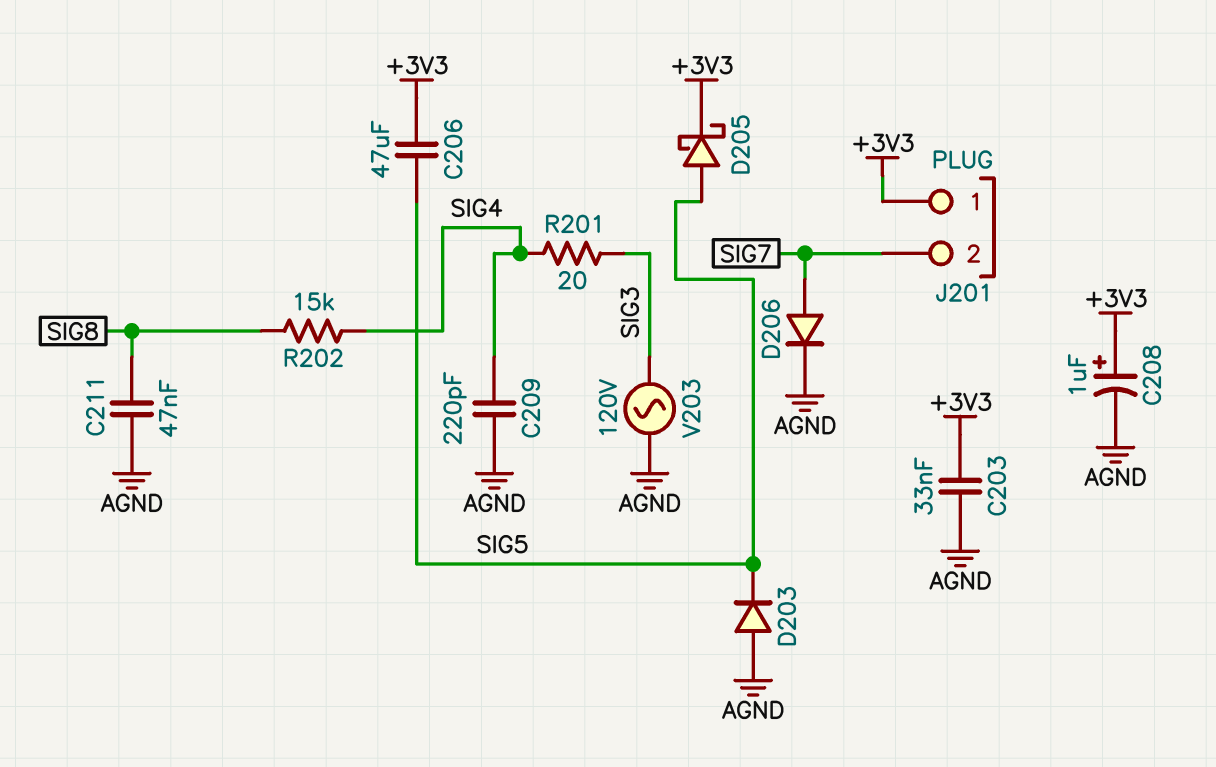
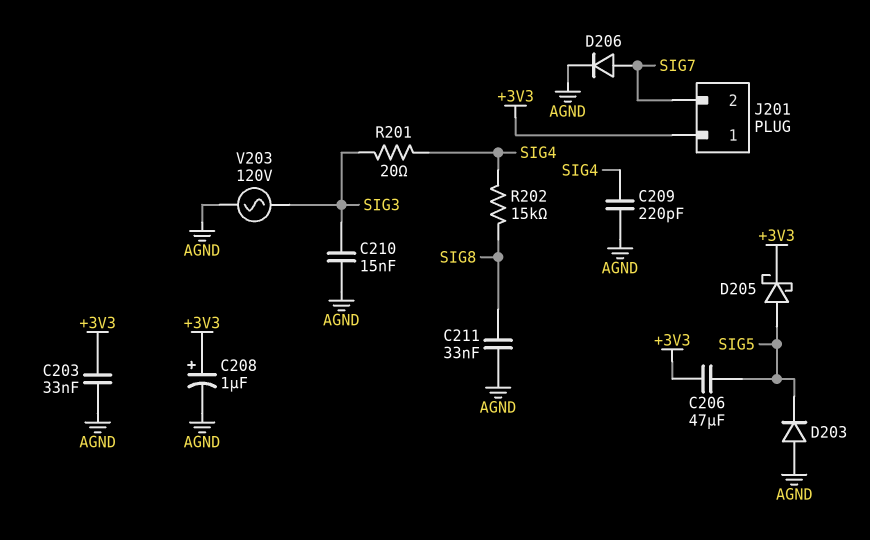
C210: none -> 15nF (AGND, SIG3)
C211: 47nF (AGND, SIG8) -> 33nF (AGND, SIG8)

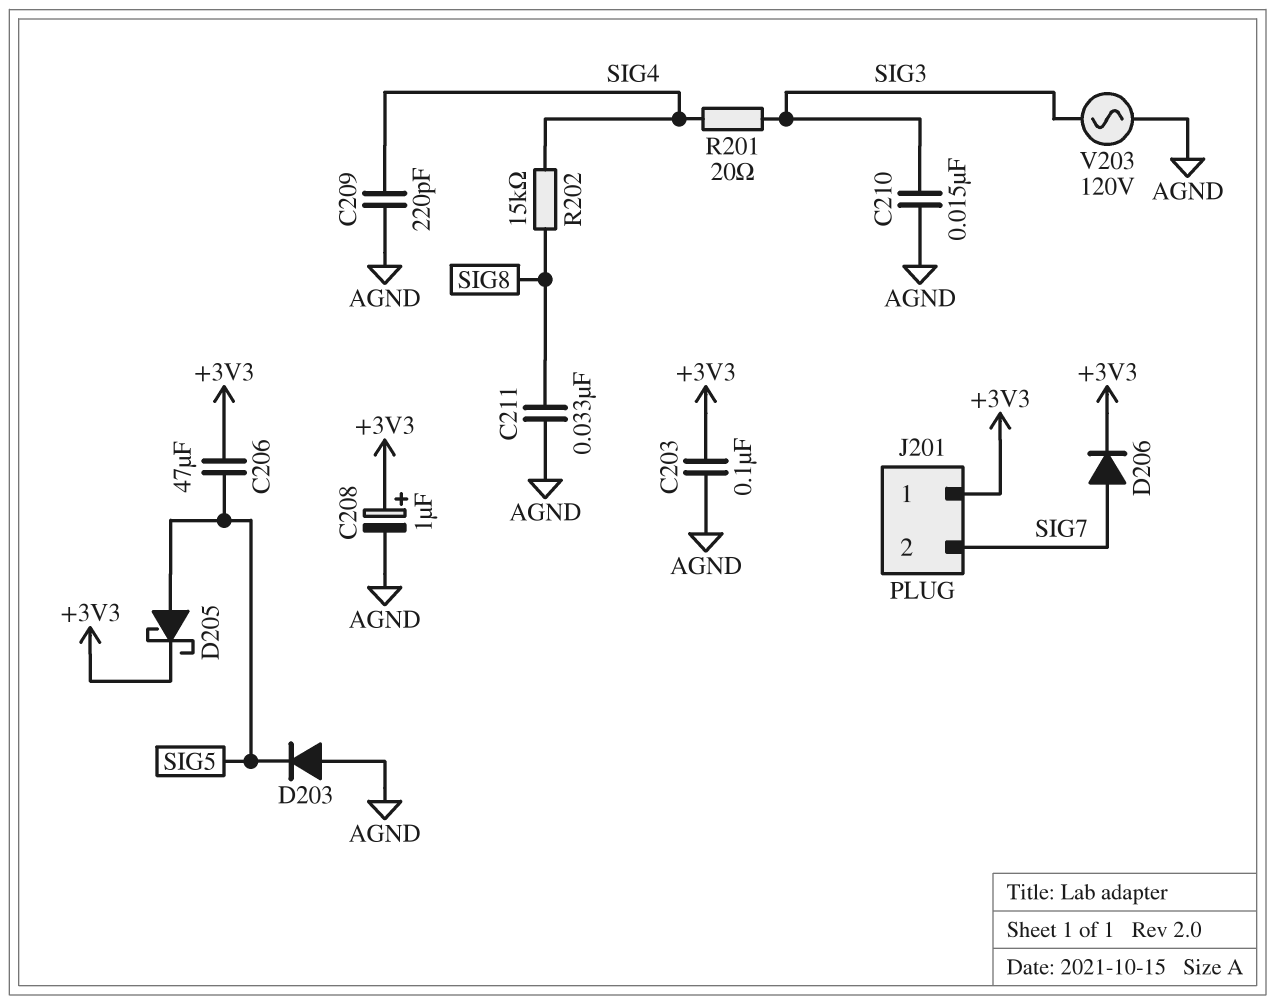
C203: 33nF (+3V3, AGND) -> 100nF (+3V3, AGND)
D206: diode (A SIG7, K AGND) -> diode (A SIG7, K +3V3)

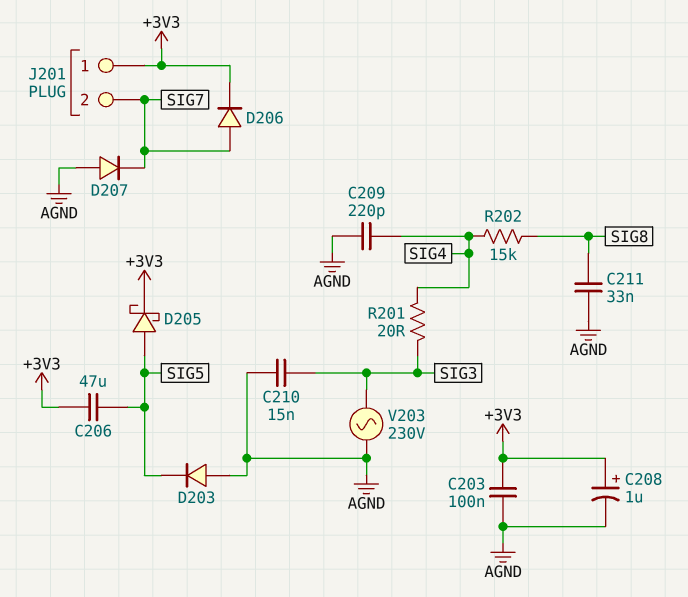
D207: none -> diode (A AGND, K SIG7)
V203: AC 120V (AGND, SIG3) -> AC 230V (AGND, SIG3)

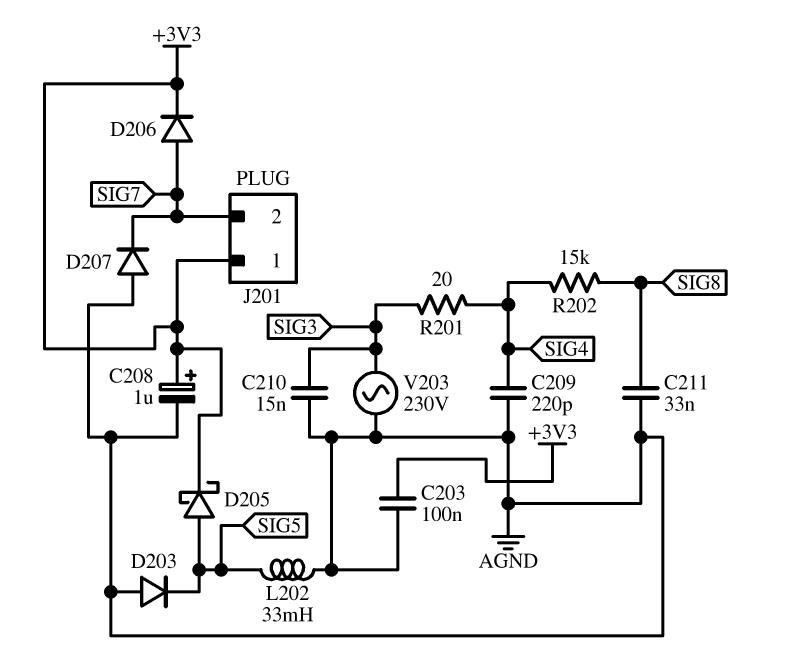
C206: 47uF (+3V3, SIG5) -> none
L202: none -> 33mH (AGND, SIG5)

